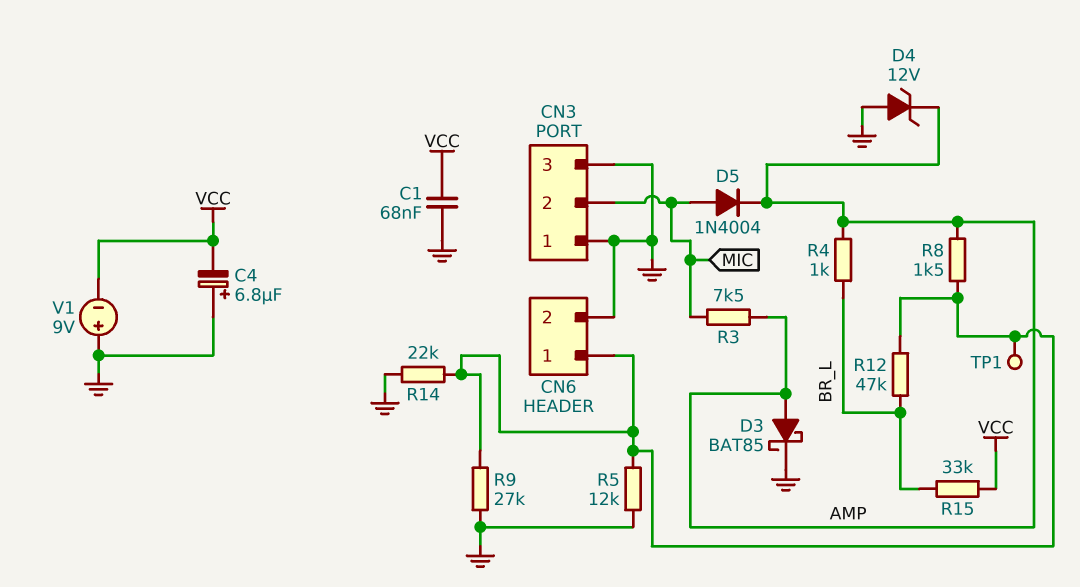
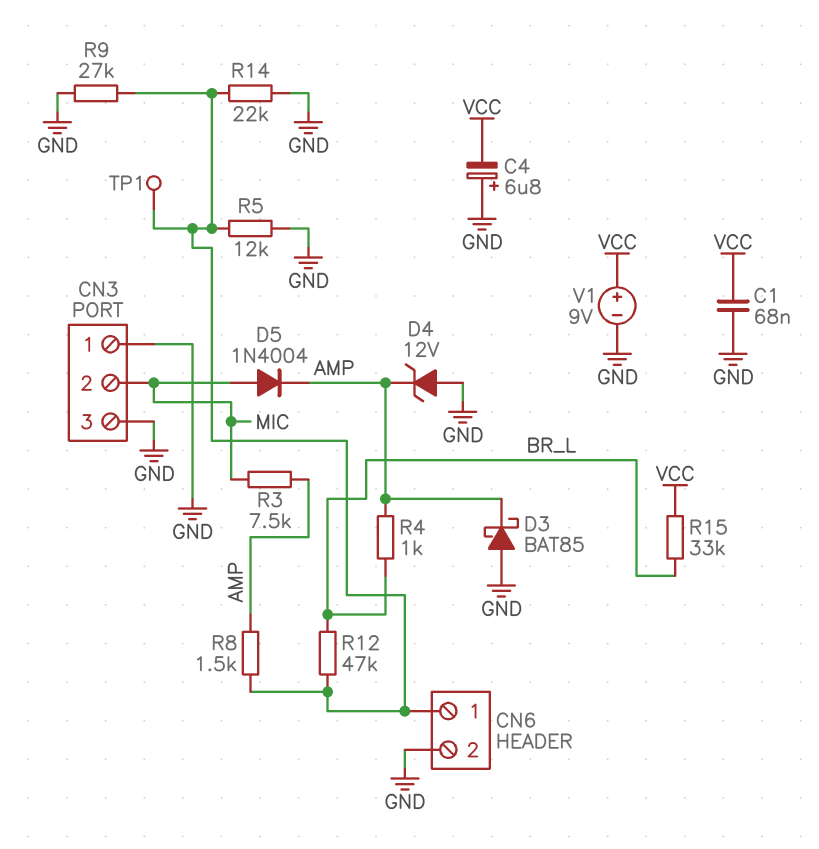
D3: schottky BAT85 (A AMP, K GND) -> schottky BAT85 (A GND, K AMP)
V1: 9V (plus GND, minus VCC) -> 9V (plus VCC, minus GND)

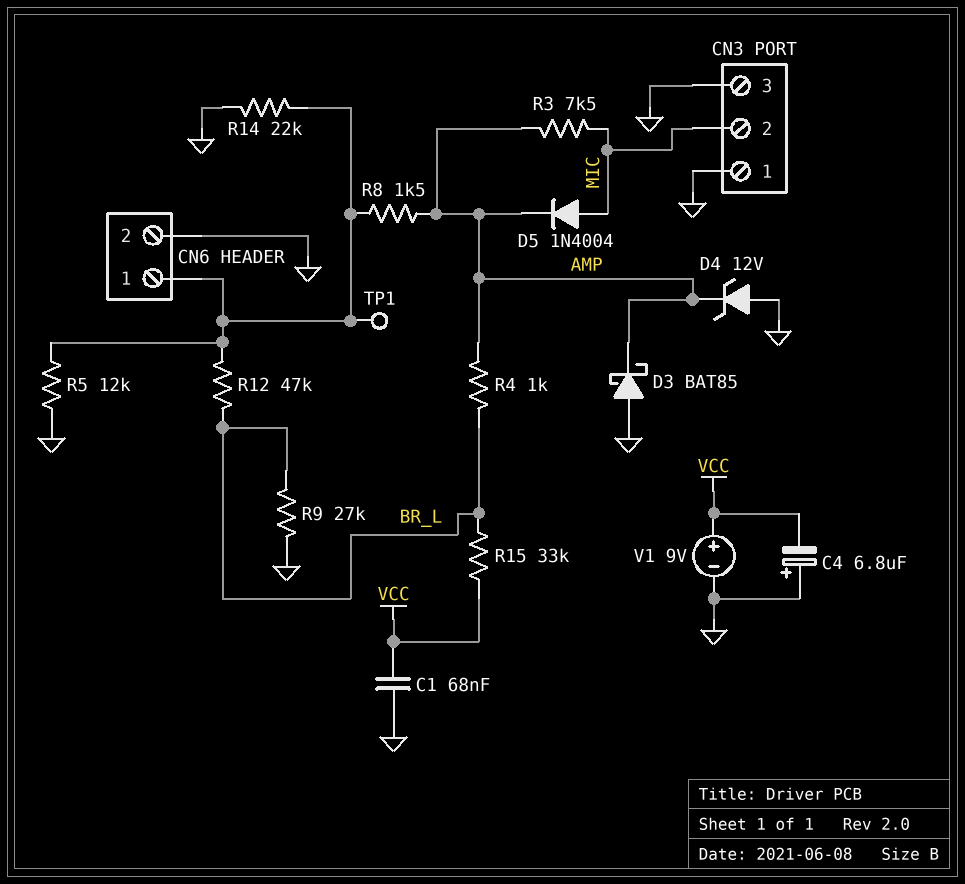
R9: 27k (CN6/1, GND) -> 27k (BR_L, GND)

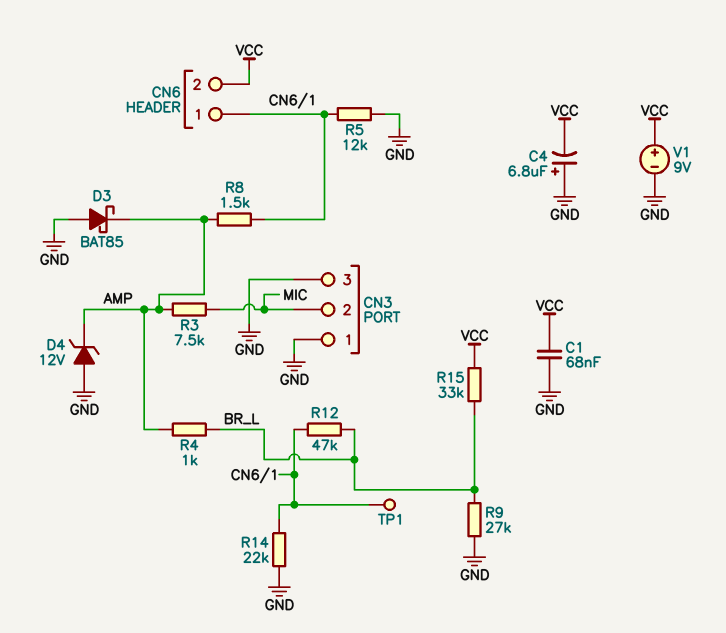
CN6 pin 2: GND -> VCC
D5: diode 1N4004 (A MIC, K AMP) -> none

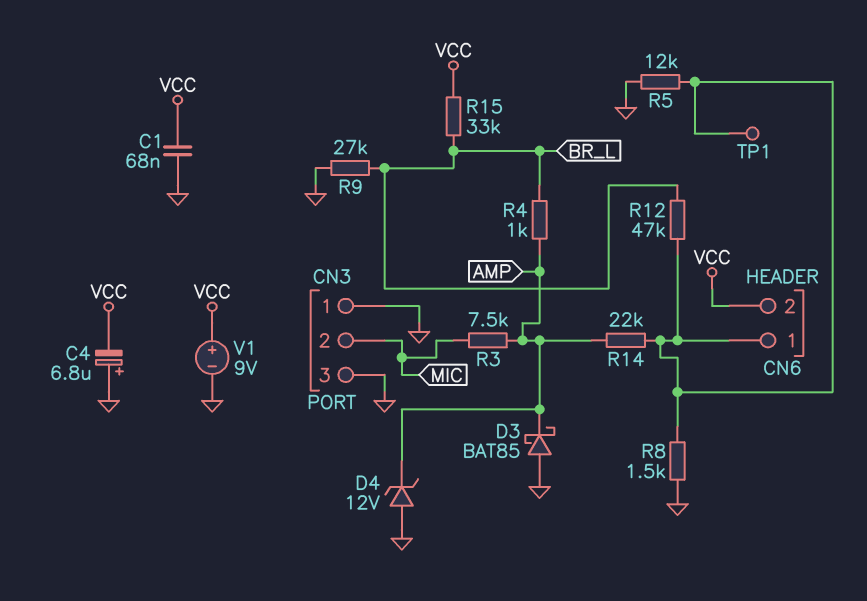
R8: 1.5k (AMP, CN6/1) -> 1.5k (CN6/1, GND)
R14: 22k (CN6/1, GND) -> 22k (AMP, CN6/1)

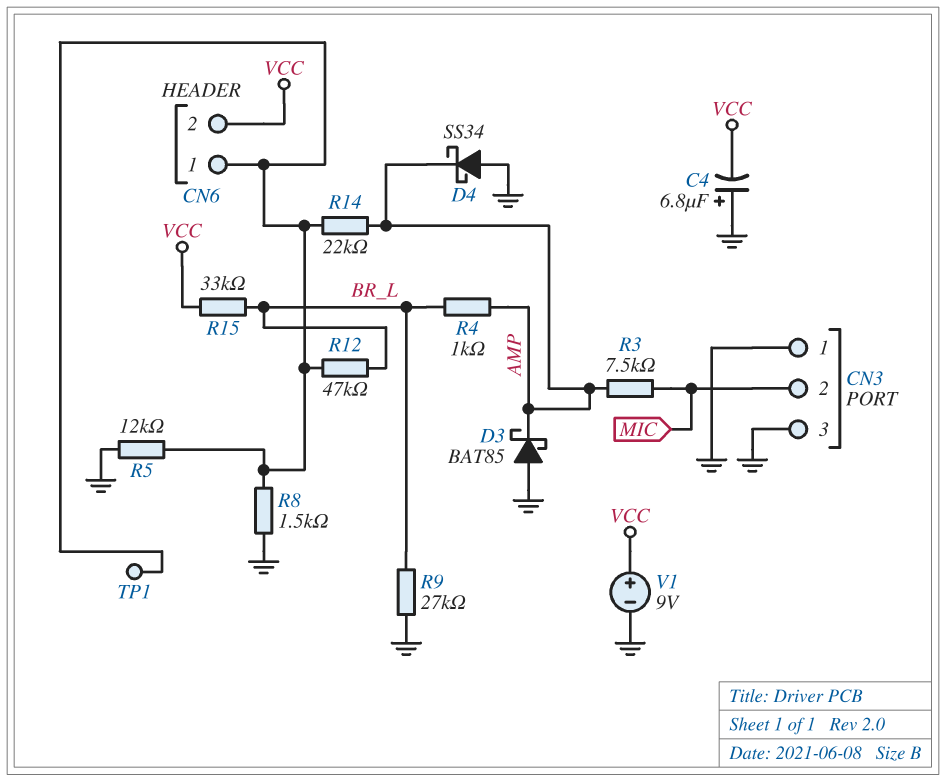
C1: 68nF (GND, VCC) -> none
D4: zener 12V (A GND, K AMP) -> schottky SS34 (A GND, K AMP)

